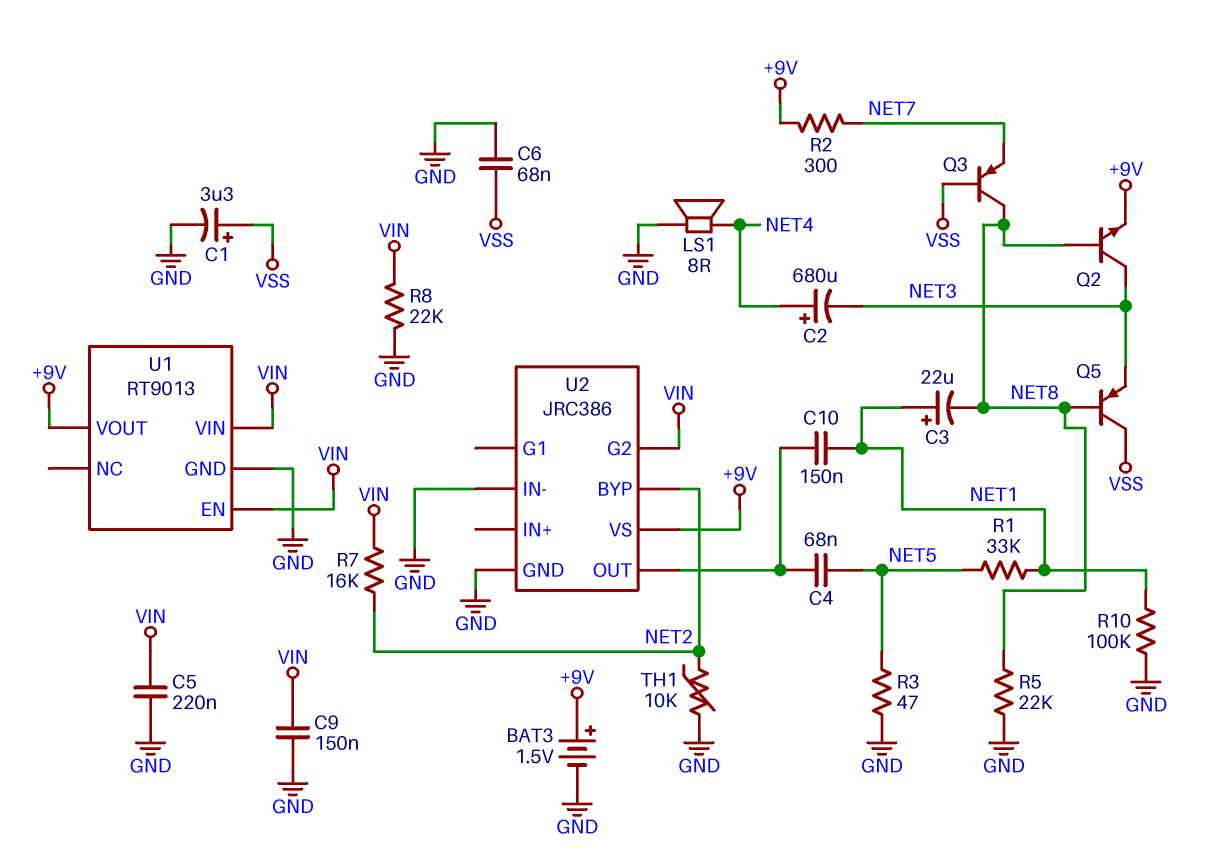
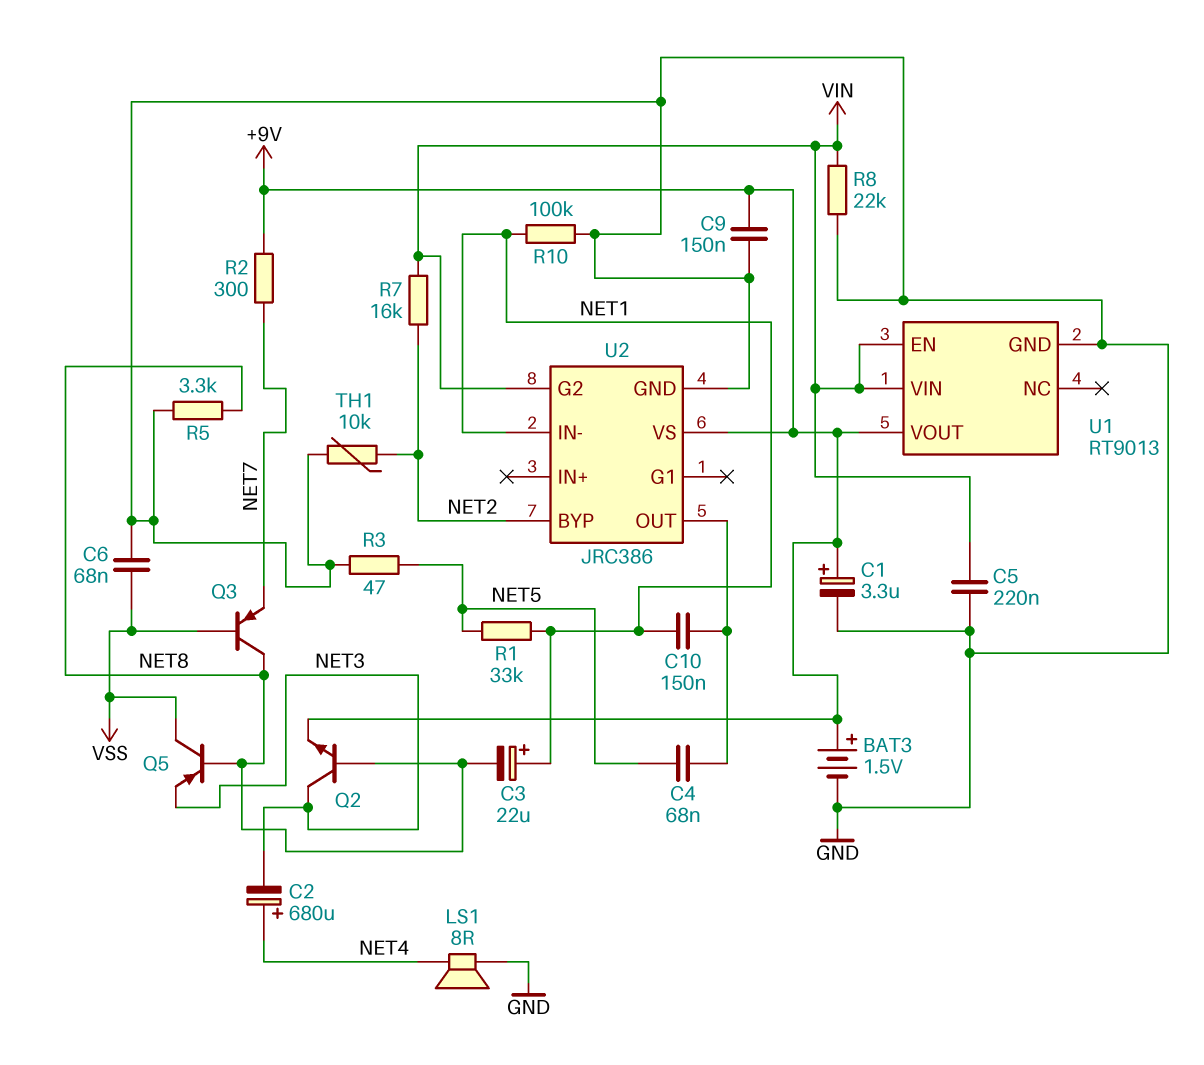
C1: 3.3uF (plus VSS, minus GND) -> 3.3uF (plus +9V, minus GND)
C9: 150nF (GND, VIN) -> 150nF (+9V, GND)
R5: 22k (GND, NET8) -> 3.3k (GND, NET8)
U2 pin IN-: GND -> NET1

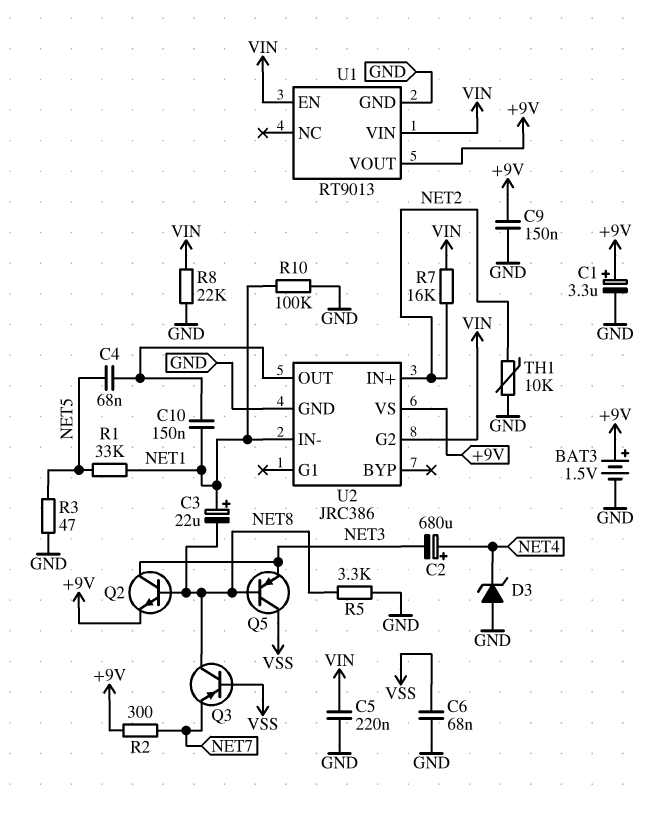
D3: none -> zener (A GND, K NET4)
LS1: speaker 8R (GND, NET4) -> none
U2 pin BYP: NET2 -> none
U2 pin IN+: none -> NET2

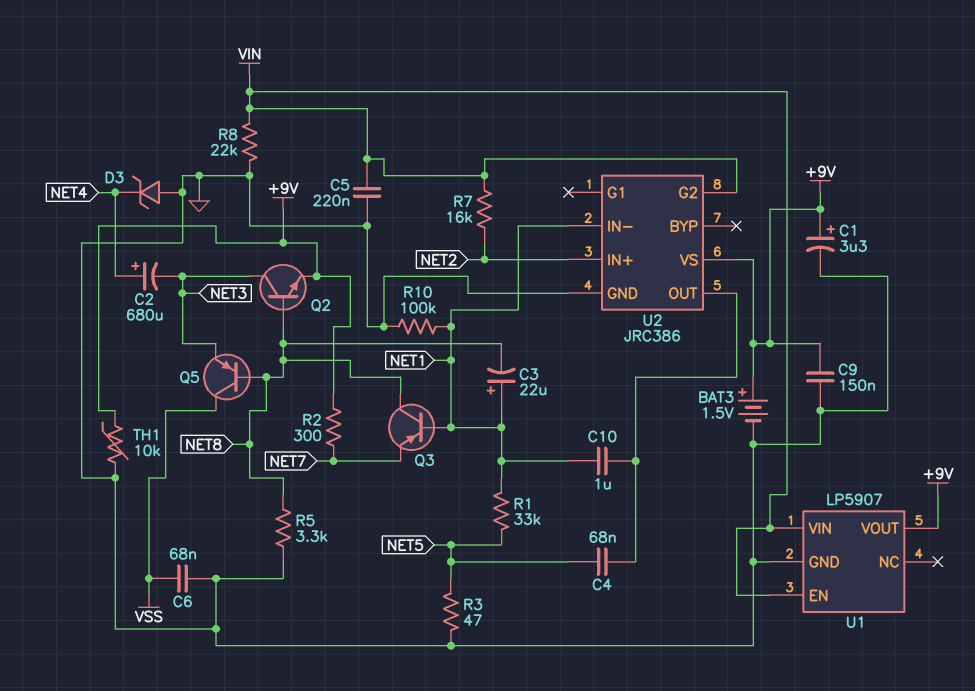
C10: 150nF (NET1, U2/OUT) -> 1uF (NET1, U2/OUT)
Q3: PNP (B VSS, C NET8, E NET7) -> PNP (B NET1, C NET8, E NET7)
TH1: 10k (GND, NET2) -> 10k (+9V, GND)
U1: RT9013 -> LP5907

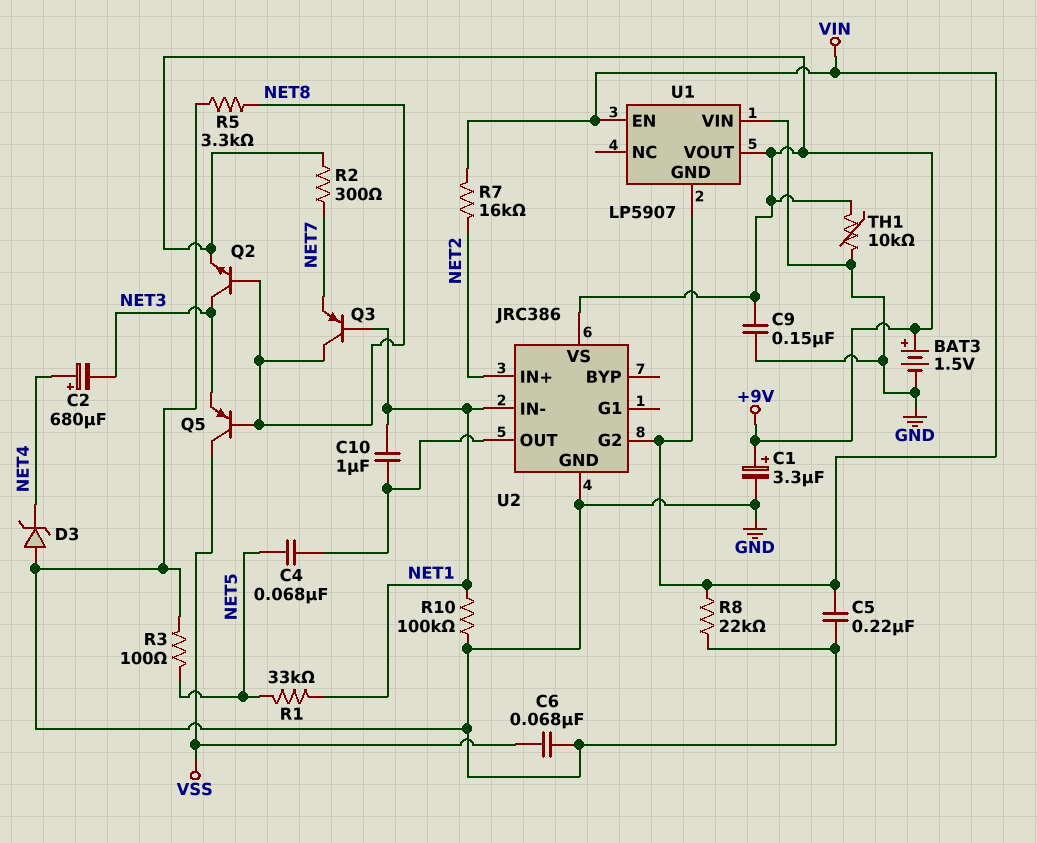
C3: 22uF (plus NET1, minus NET8) -> none
R3: 47 (GND, NET5) -> 100 (GND, NET5)
U1 pin GND: GND -> VIN
U1 pin VIN: VIN -> GND

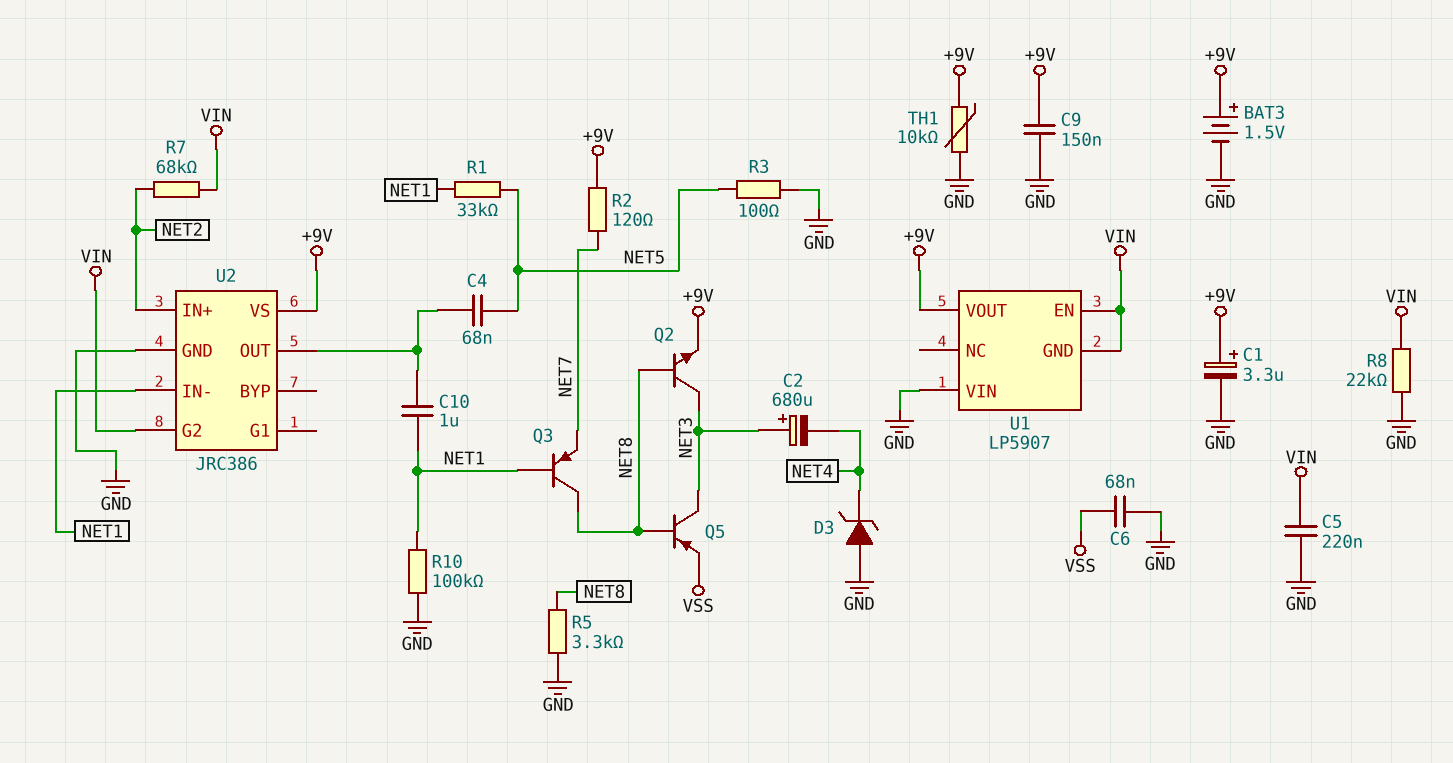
C2: 680uF (plus NET4, minus NET3) -> 680uF (plus NET3, minus NET4)
Q5: PNP (B NET8, C VSS, E NET3) -> PNP (B NET8, C NET3, E VSS)
R2: 300 (+9V, NET7) -> 120 (+9V, NET7)
R7: 16k (NET2, VIN) -> 68k (NET2, VIN)

